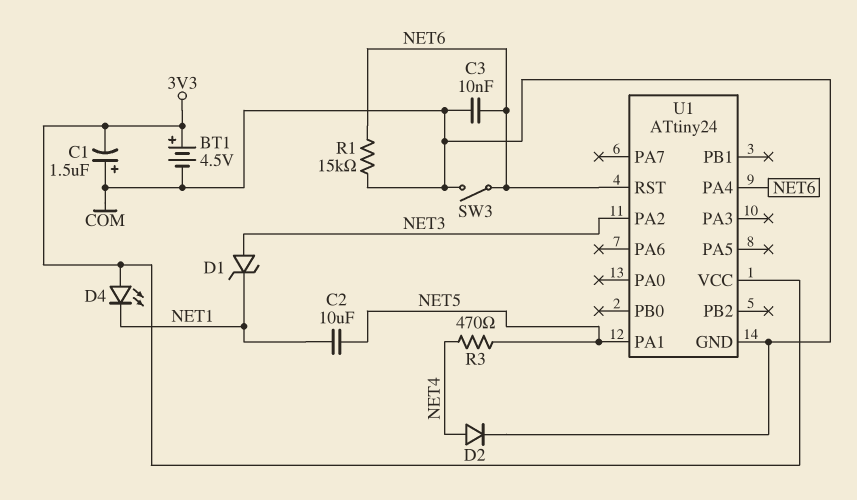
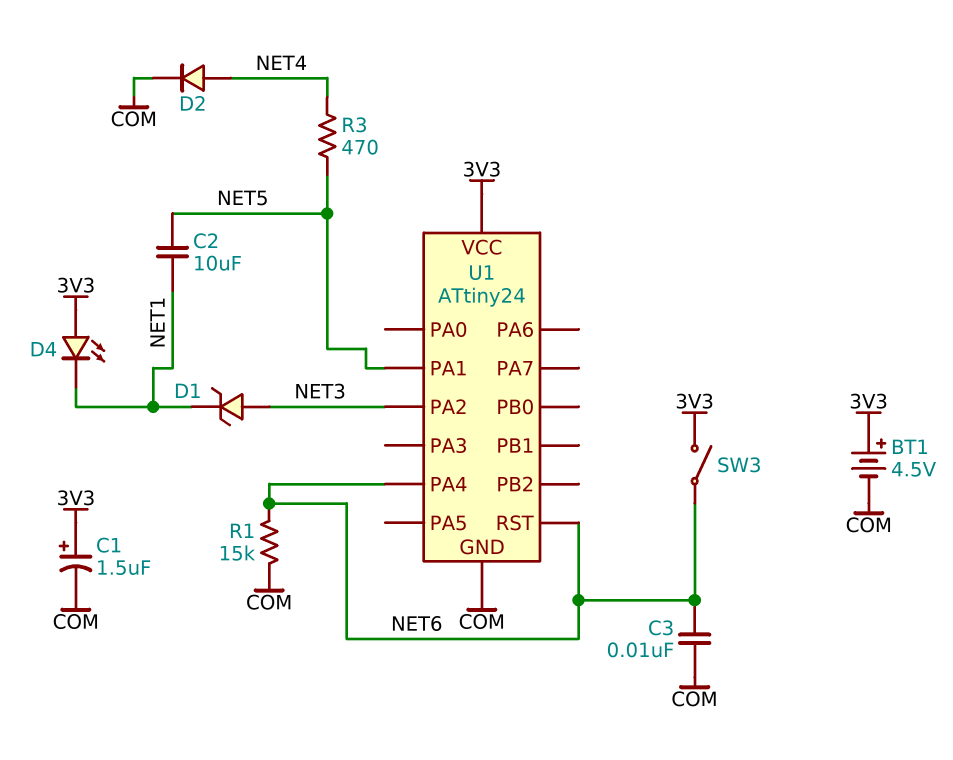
C1: 1.5uF (plus COM, minus 3V3) -> 1.5uF (plus 3V3, minus COM)
SW3: switch (COM, NET6) -> switch (3V3, NET6)

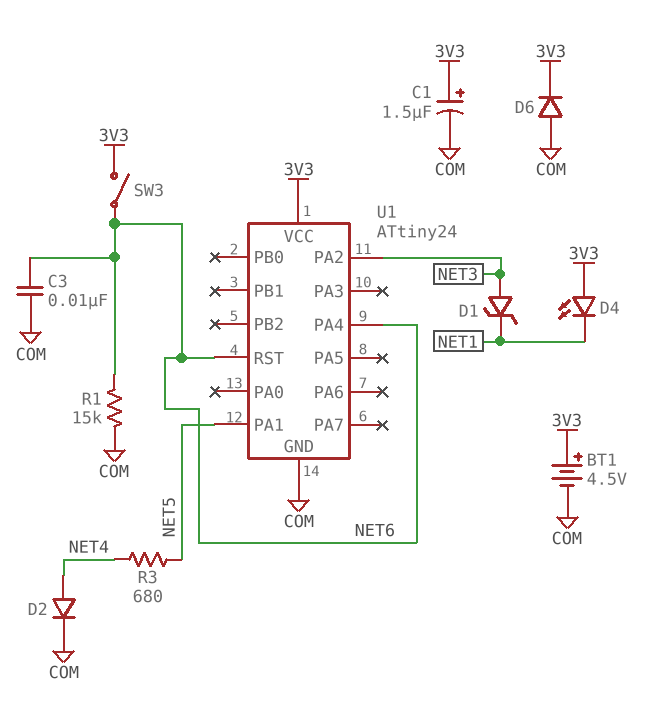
C2: 10uF (NET1, NET5) -> none
D6: none -> diode (A COM, K 3V3)
R3: 470 (NET4, NET5) -> 680 (NET4, NET5)

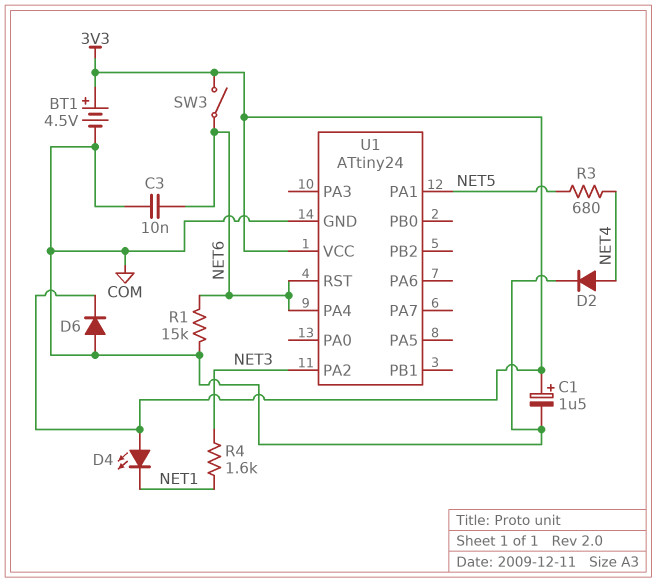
D1: zener (A NET3, K NET1) -> none
R4: none -> 1.6k (NET1, NET3)

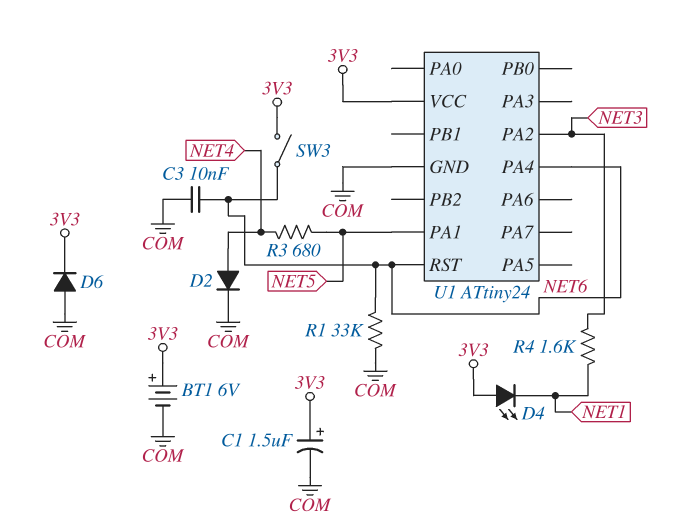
BT1: 4.5V (plus 3V3, minus COM) -> 6V (plus 3V3, minus COM)
R1: 15k (COM, NET6) -> 33k (COM, NET6)

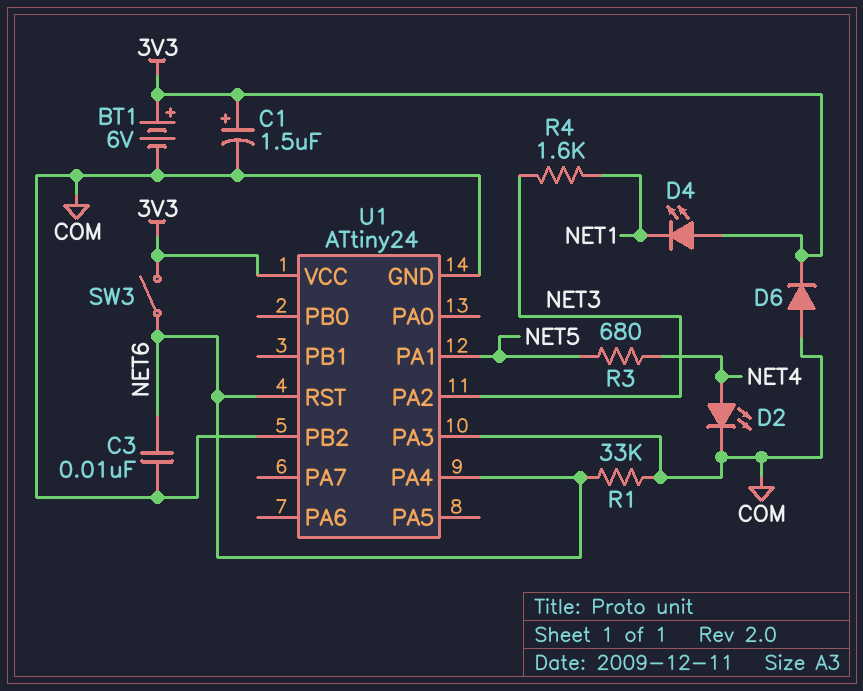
D2: diode (A NET4, K COM) -> LED (A NET4, K COM)
U1 pin PA3: none -> COM
U1 pin PB2: none -> COM

